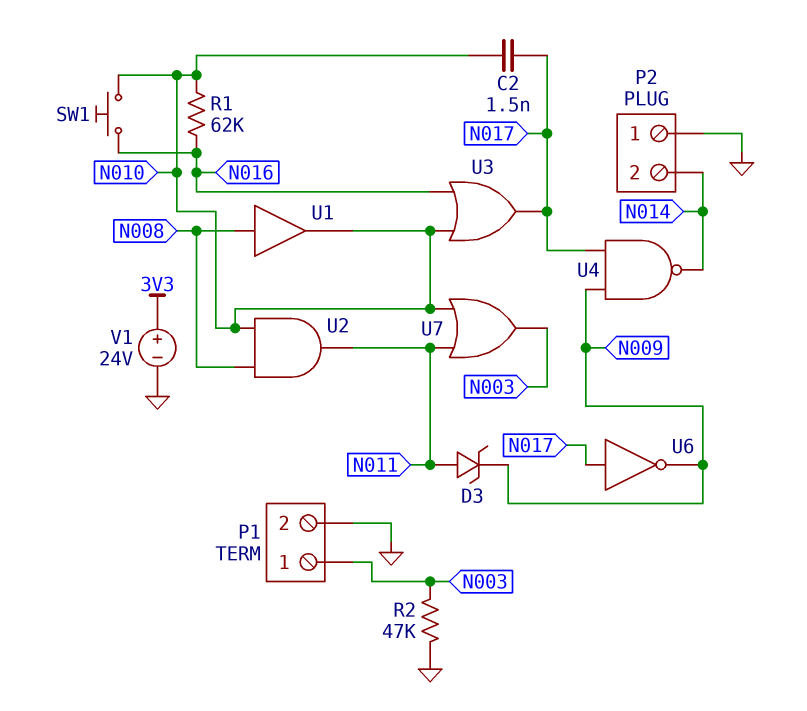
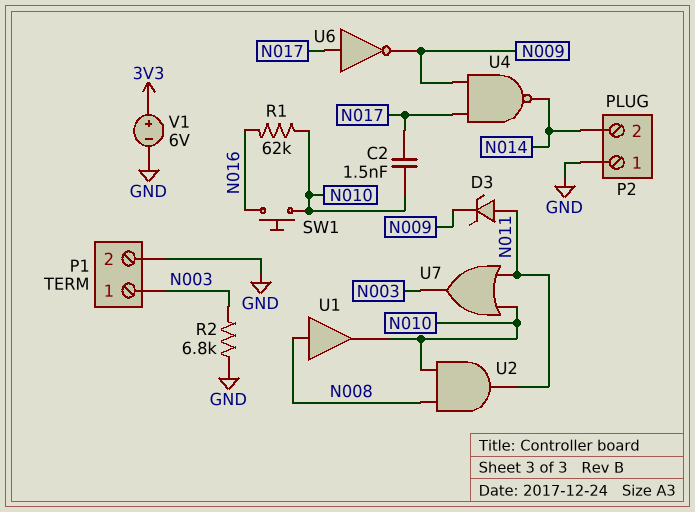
R2: 47k (GND, N003) -> 6.8k (GND, N003)
U3: OR (in N010, in N016, out N017) -> none
V1: 24V (plus 3V3, minus GND) -> 6V (plus 3V3, minus GND)

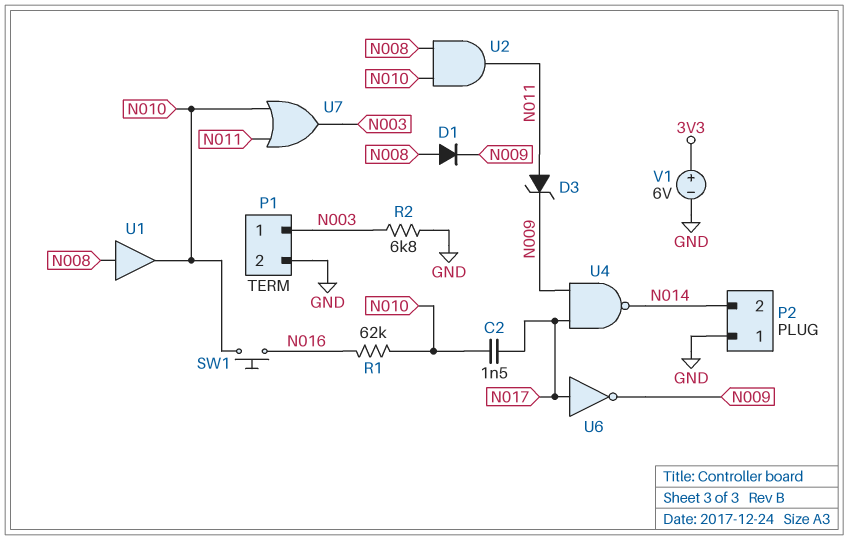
D1: none -> diode (A N008, K N009)

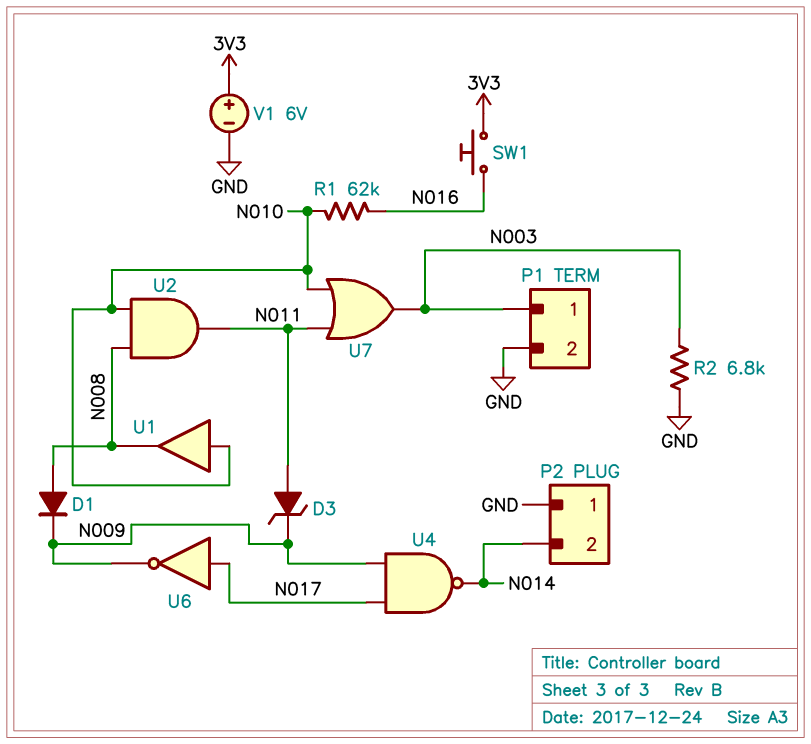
C2: 1.5nF (N010, N017) -> none
SW1: button (N010, N016) -> button (3V3, N016)
U1: buffer (in N008, out N010) -> buffer (in N010, out N008)

